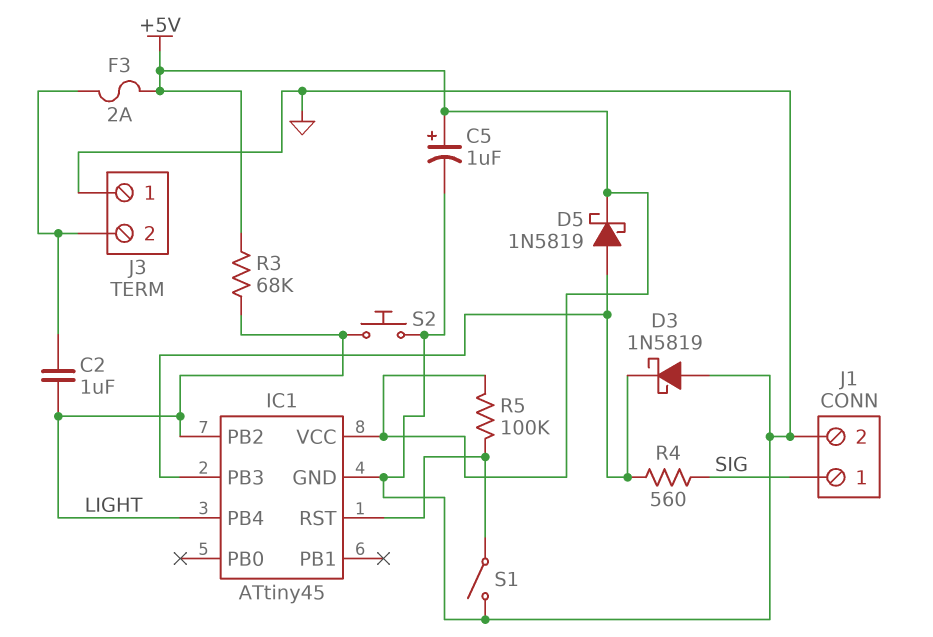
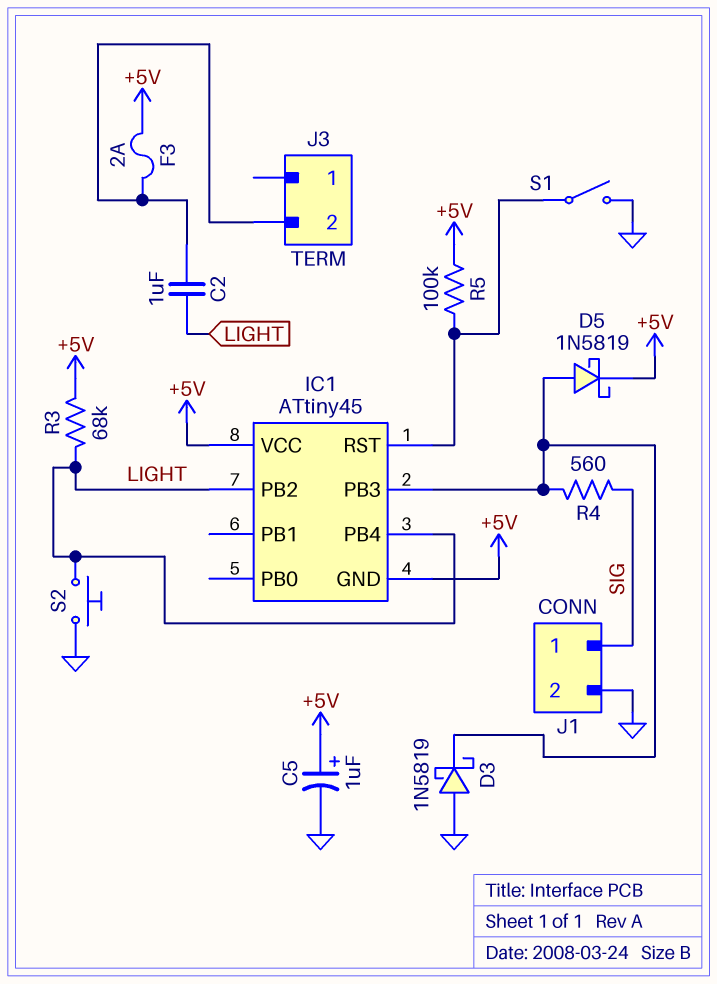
IC1 pin GND: GND -> +5V
J3 pin 1: GND -> none

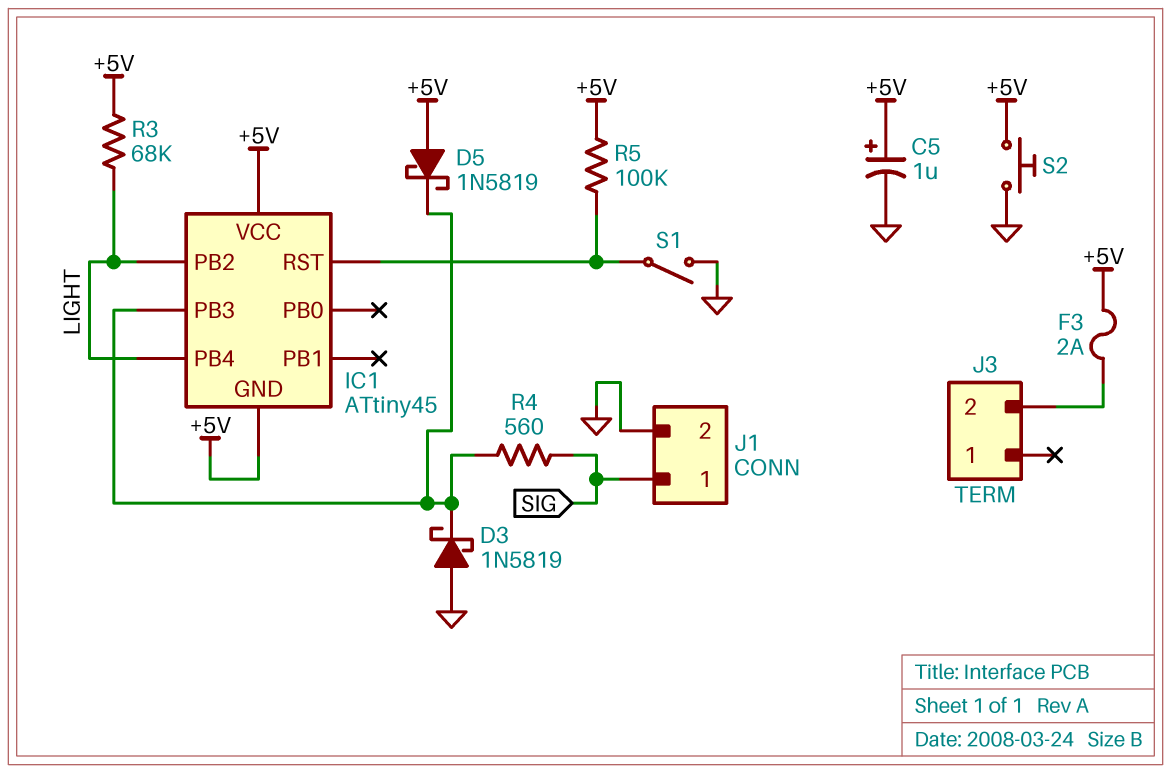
C2: 1uF (J3/2, LIGHT) -> none
D5: schottky 1N5819 (A IC1/PB3, K +5V) -> schottky 1N5819 (A +5V, K IC1/PB3)
S2: button (GND, LIGHT) -> button (+5V, GND)

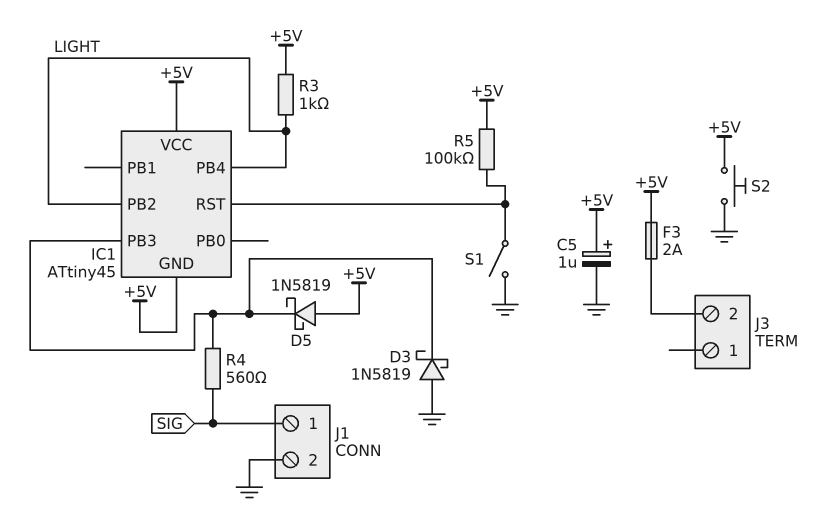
R3: 68k (+5V, LIGHT) -> 1k (+5V, LIGHT)

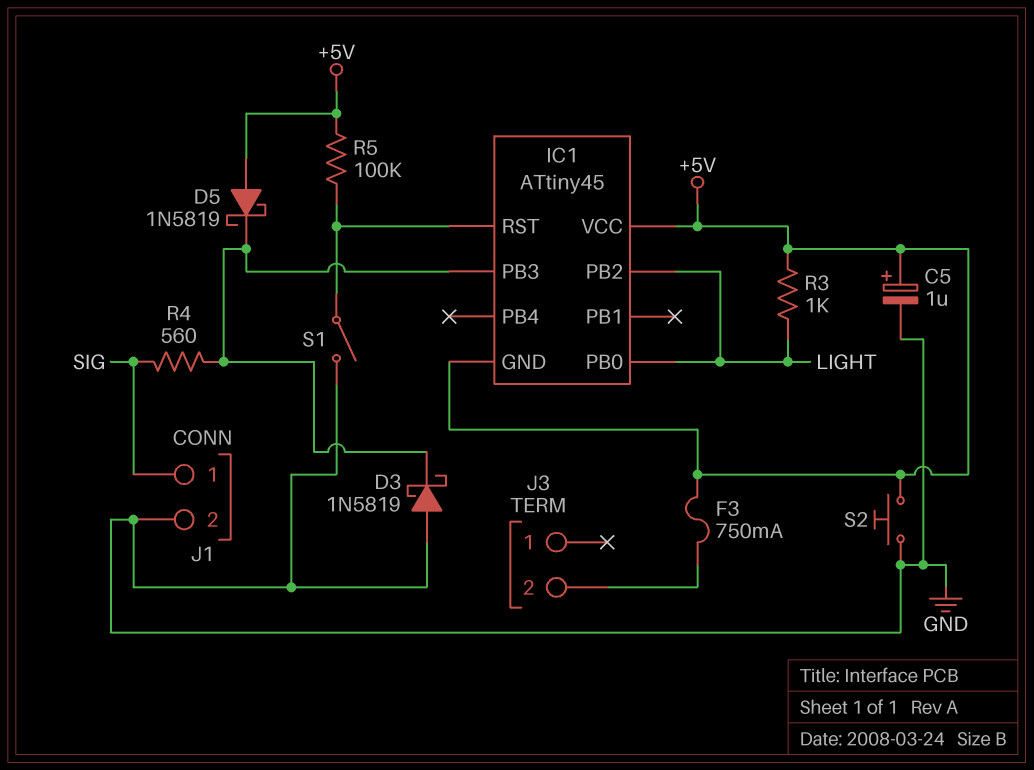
F3: 2A (+5V, J3/2) -> 750mA (+5V, J3/2)
IC1 pin PB0: none -> LIGHT
IC1 pin PB4: LIGHT -> none

